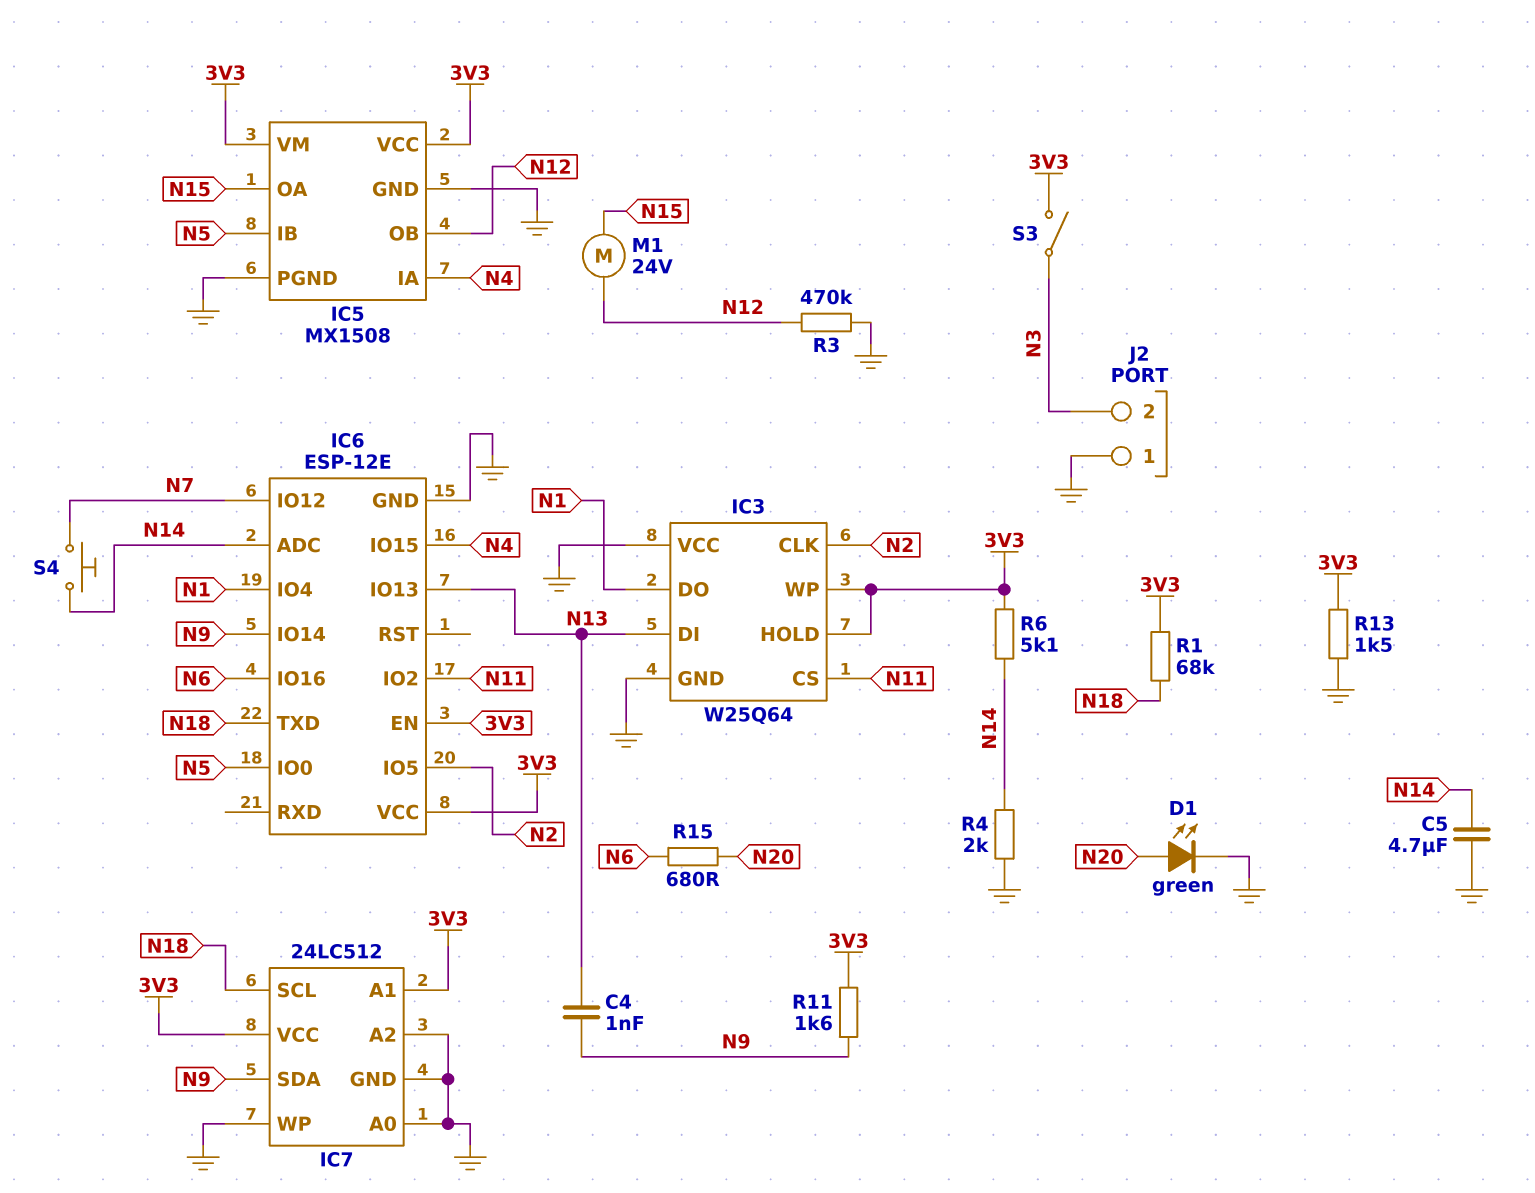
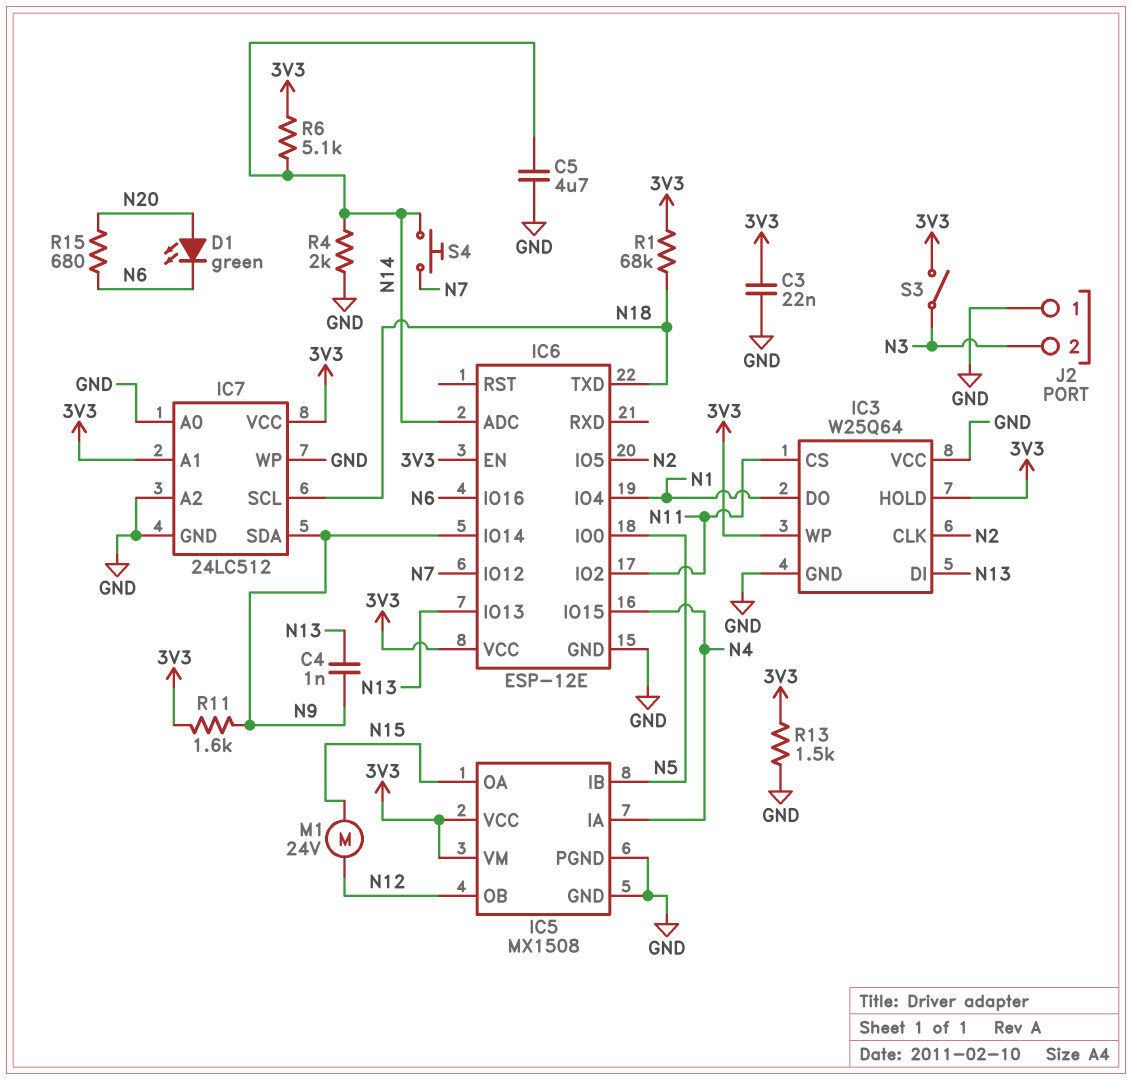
C3: none -> 22nF (3V3, GND)
D1: LED green (A N20, K GND) -> LED green (A N20, K N6)
R3: 470k (GND, N12) -> none

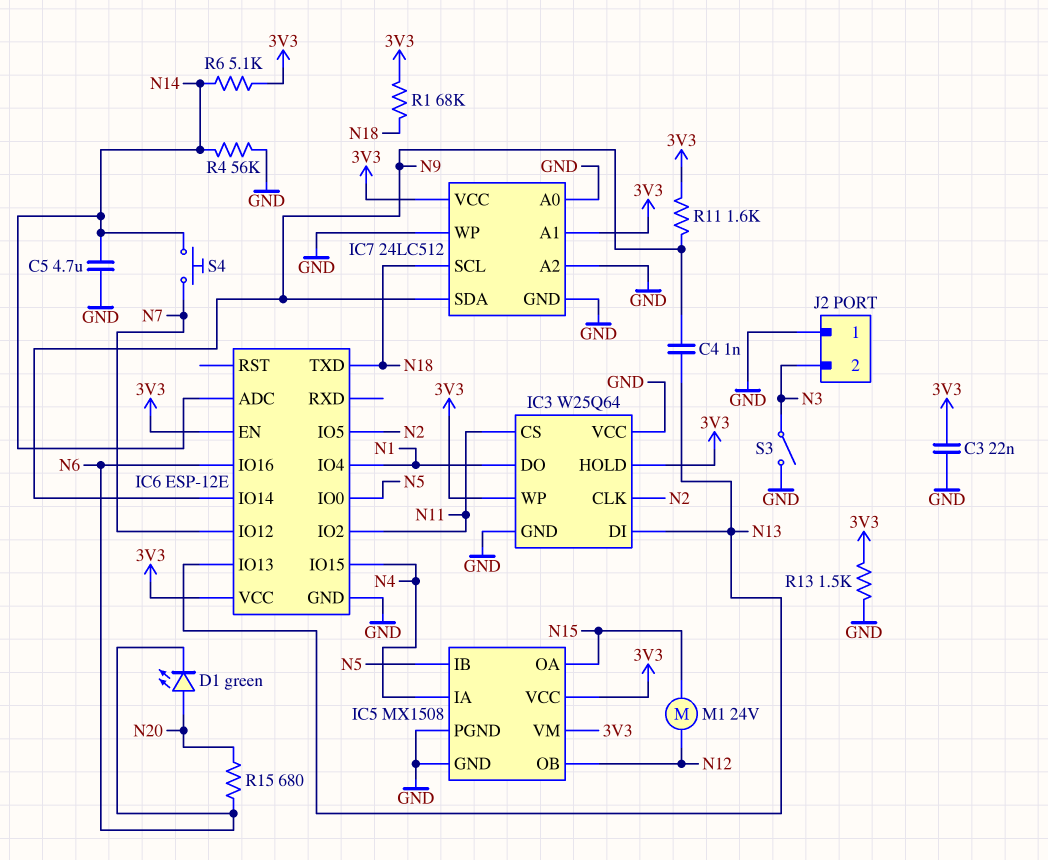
R4: 2k (GND, N14) -> 56k (GND, N14)
S3: switch (3V3, N3) -> switch (GND, N3)

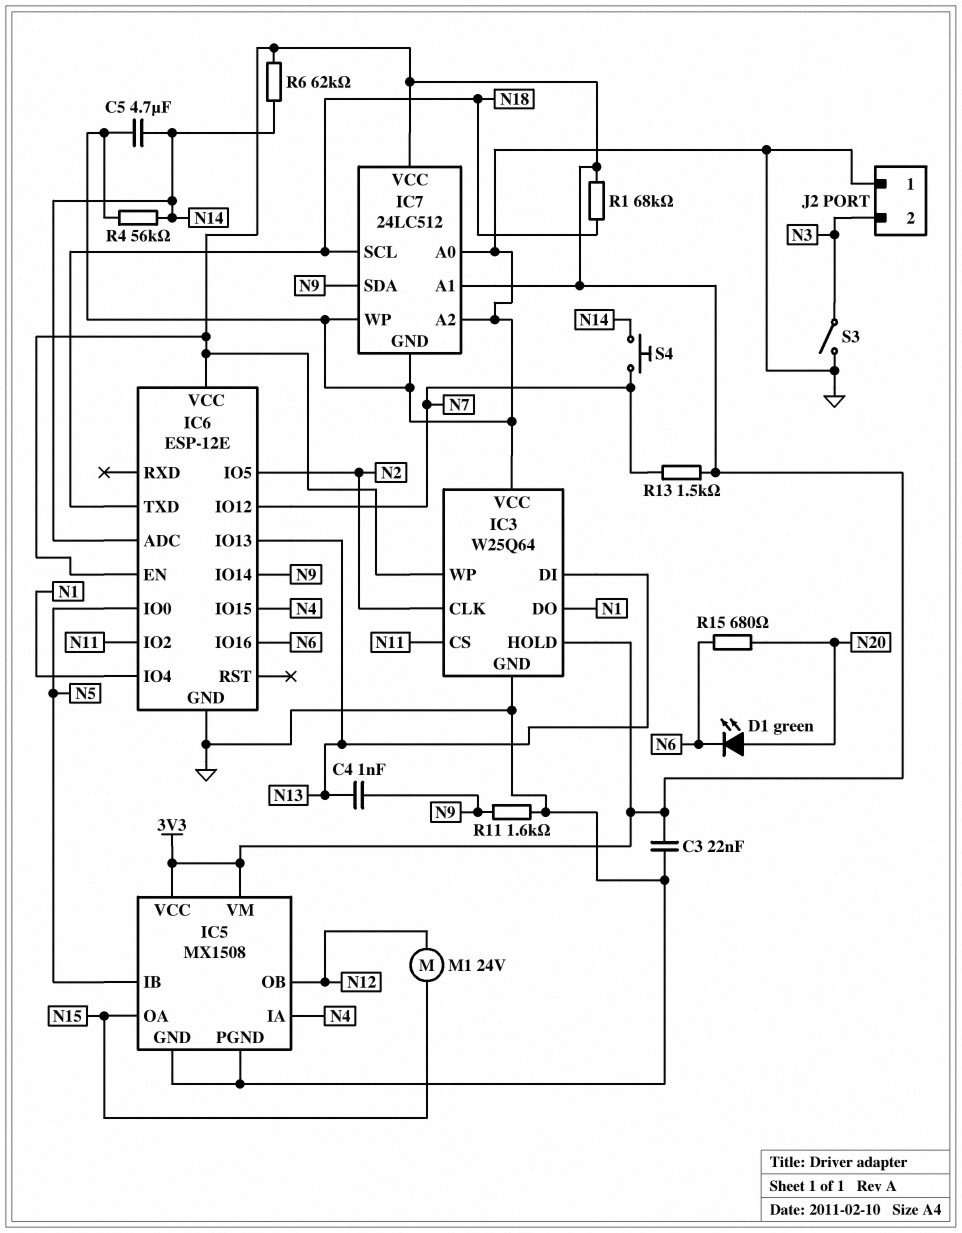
R6: 5.1k (3V3, N14) -> 62k (3V3, N14)
R11: 1.6k (3V3, N9) -> 1.6k (GND, N9)
R13: 1.5k (3V3, GND) -> 1.5k (3V3, N7)

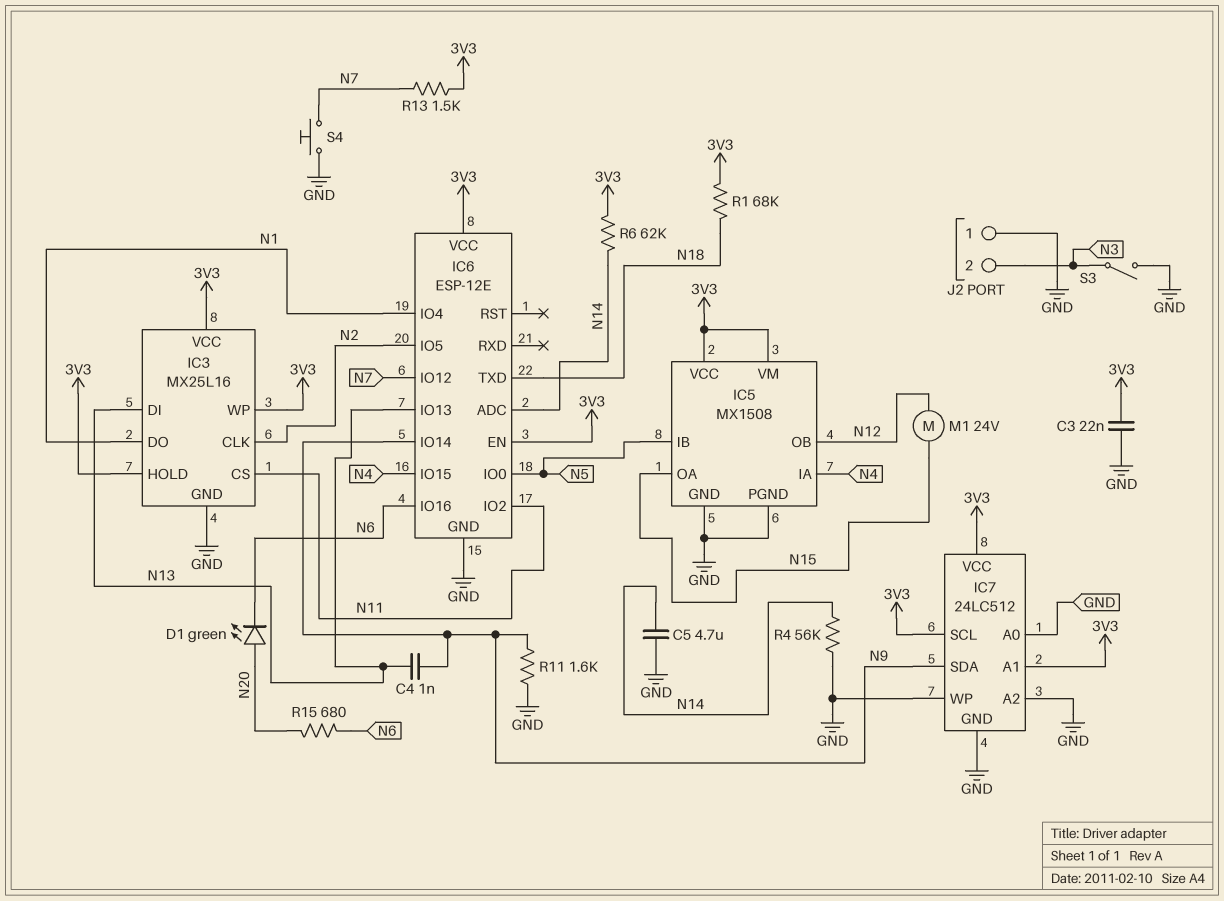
IC3: W25Q64 -> MX25L16
IC3 pin VCC: GND -> 3V3
IC7 pin SCL: N18 -> 3V3
S4: button (N7, N14) -> button (GND, N7)

